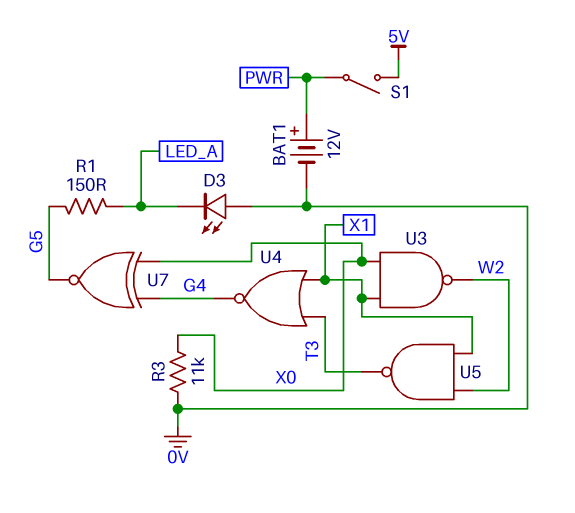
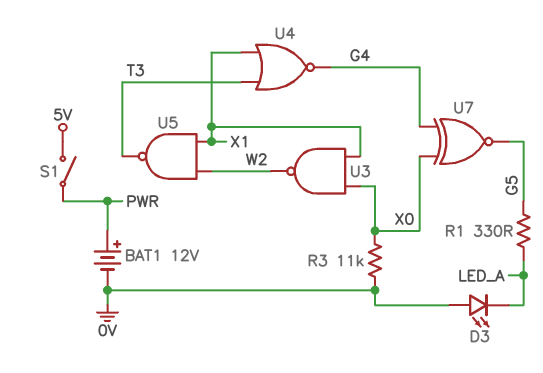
R1: 150 (G5, LED_A) -> 330 (G5, LED_A)

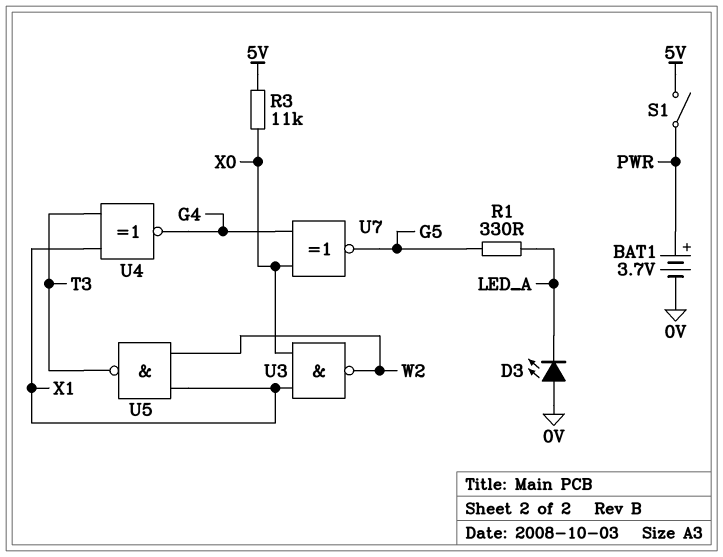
BAT1: 12V (plus PWR, minus 0V) -> 3.7V (plus PWR, minus 0V)
R3: 11k (0V, X0) -> 11k (5V, X0)
U4: NOR (in T3, in X1, out G4) -> XNOR (in T3, in X1, out G4)

